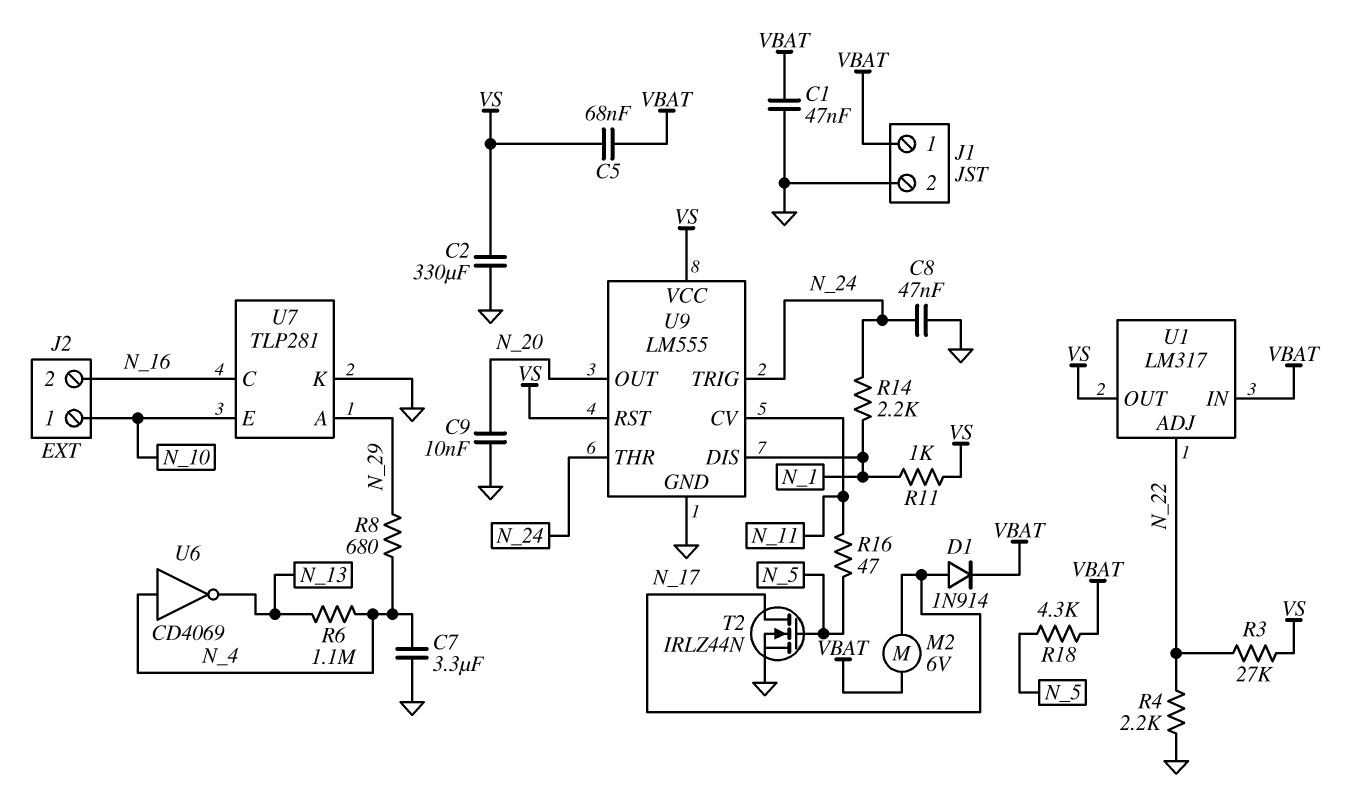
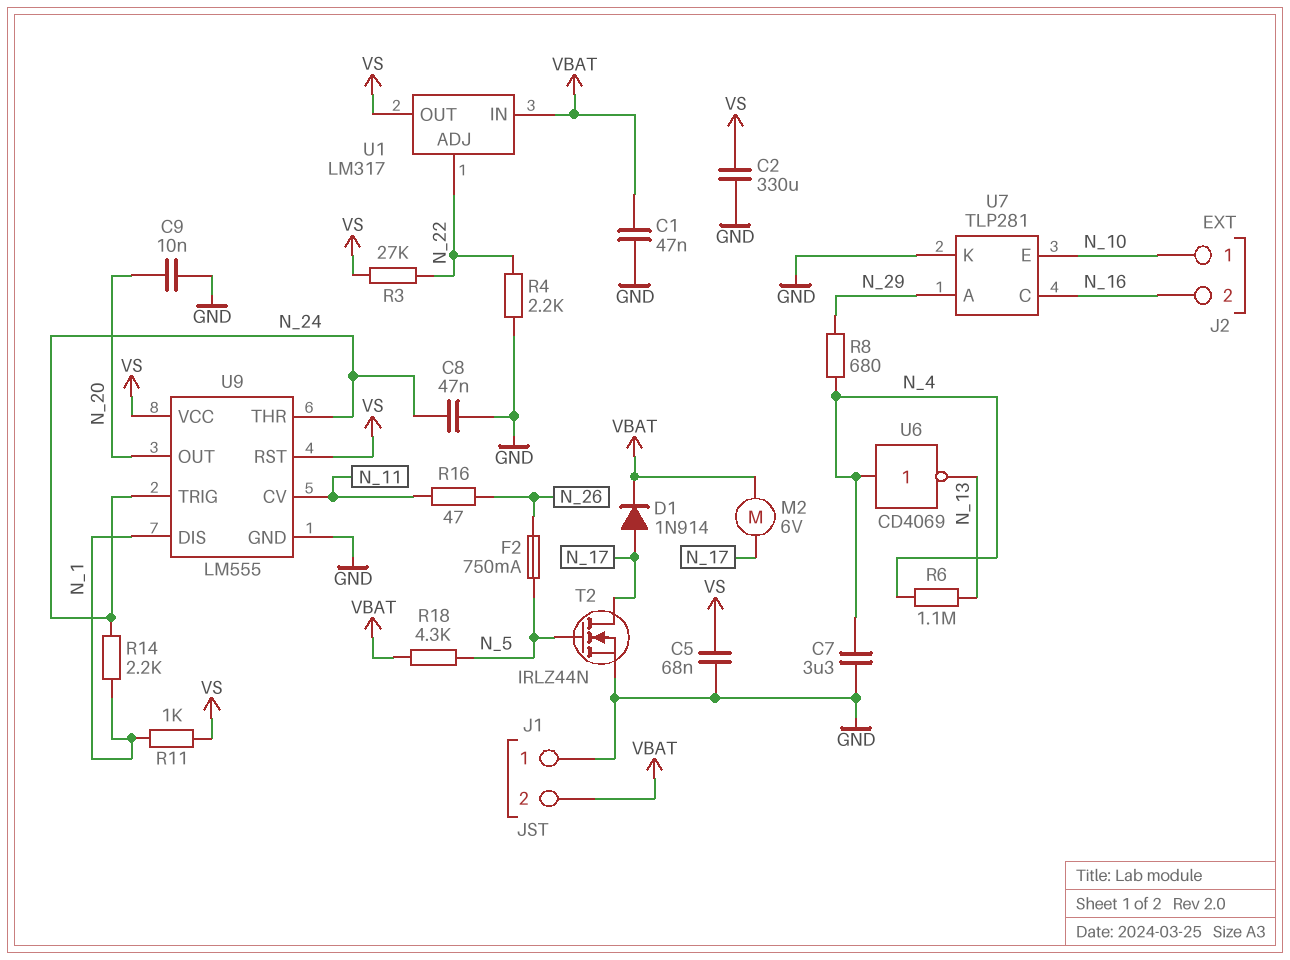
C5: 68nF (VBAT, VS) -> 68nF (GND, VS)
F2: none -> 750mA (N_5, N_26)
J1 pin 1: VBAT -> GND
J1 pin 2: GND -> VBAT
R16: 47 (N_5, N_11) -> 47 (N_11, N_26)

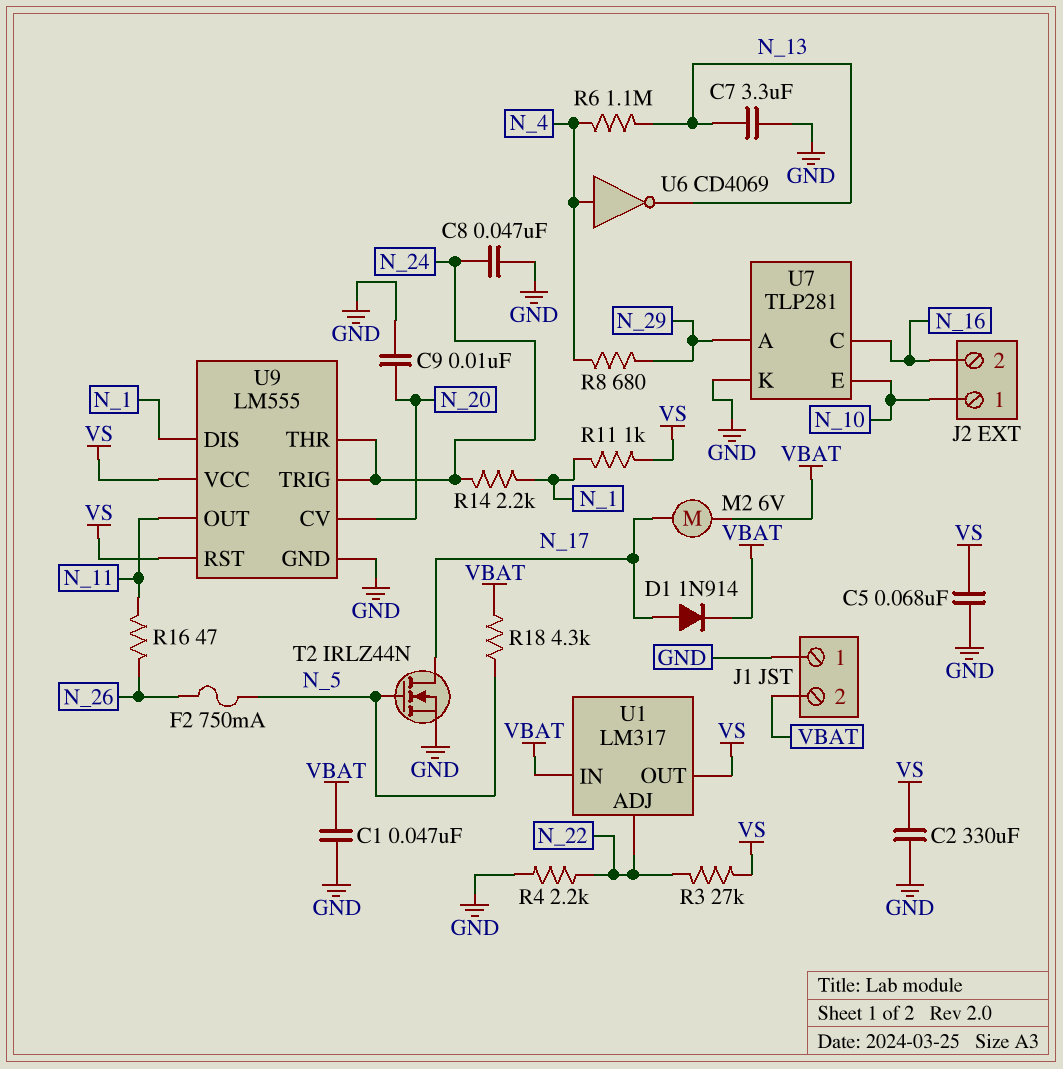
C7: 3.3uF (GND, N_4) -> 3.3uF (GND, N_13)
U9 pin CV: N_11 -> N_20
U9 pin OUT: N_20 -> N_11

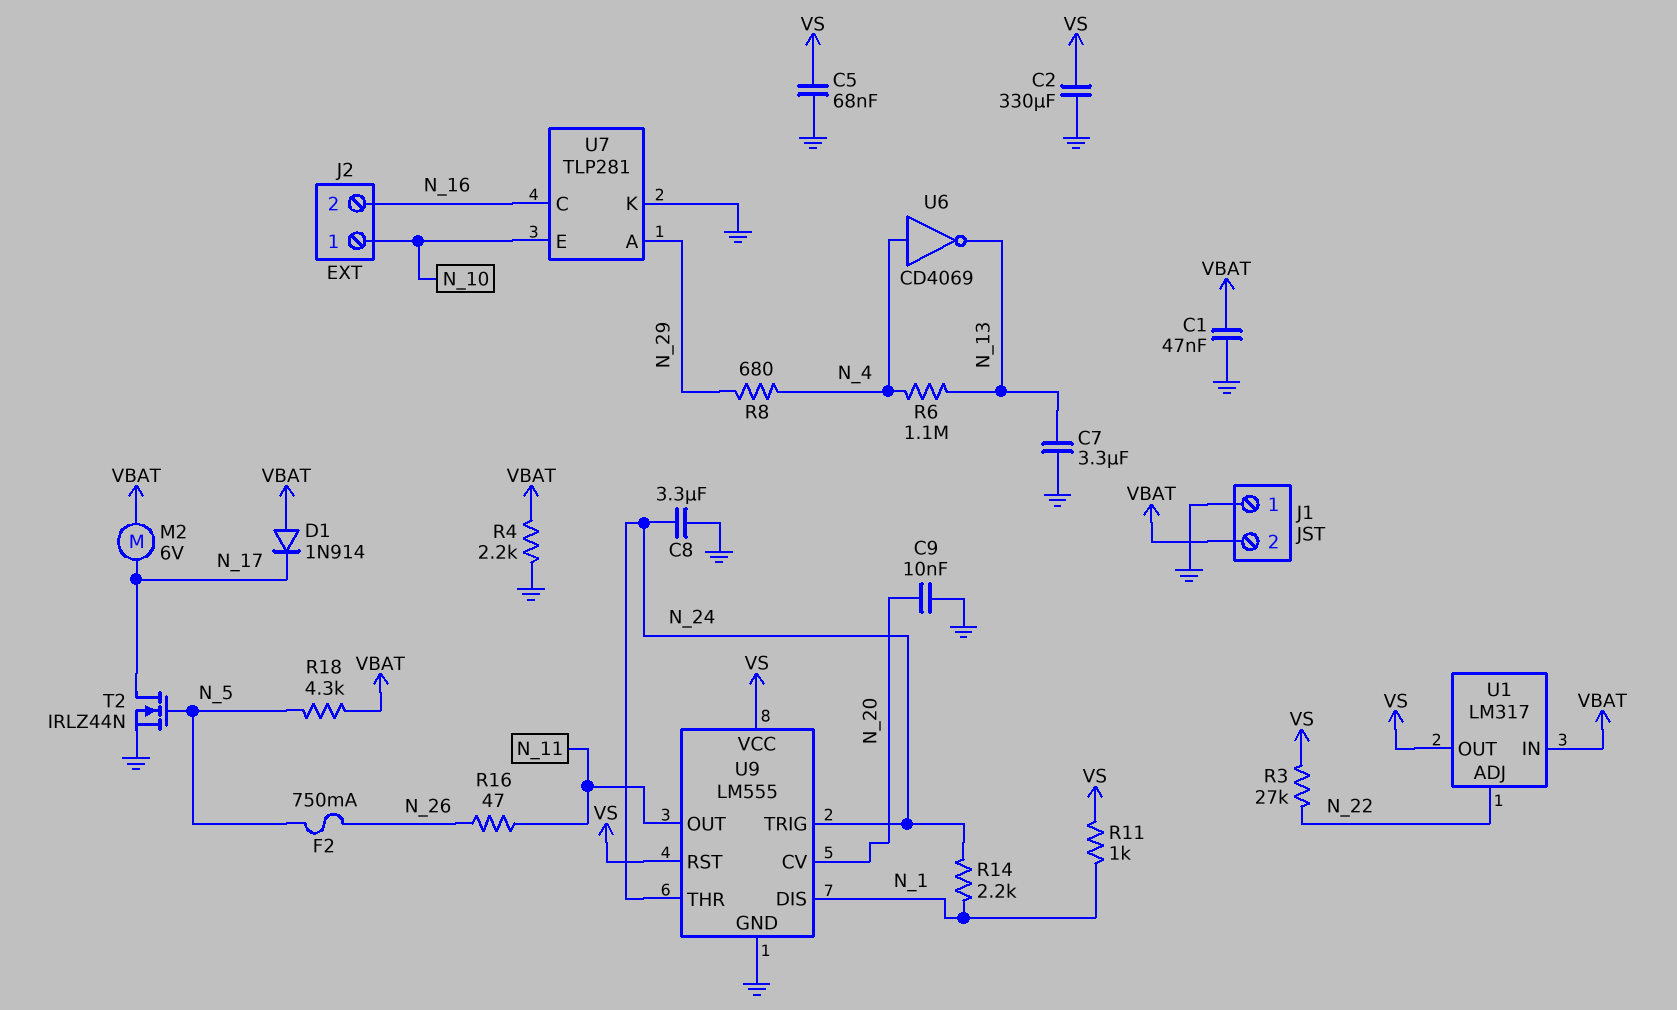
C8: 47nF (GND, N_24) -> 3.3uF (GND, N_24)
D1: diode 1N914 (A N_17, K VBAT) -> diode 1N914 (A VBAT, K N_17)
R4: 2.2k (GND, N_22) -> 2.2k (GND, VBAT)

